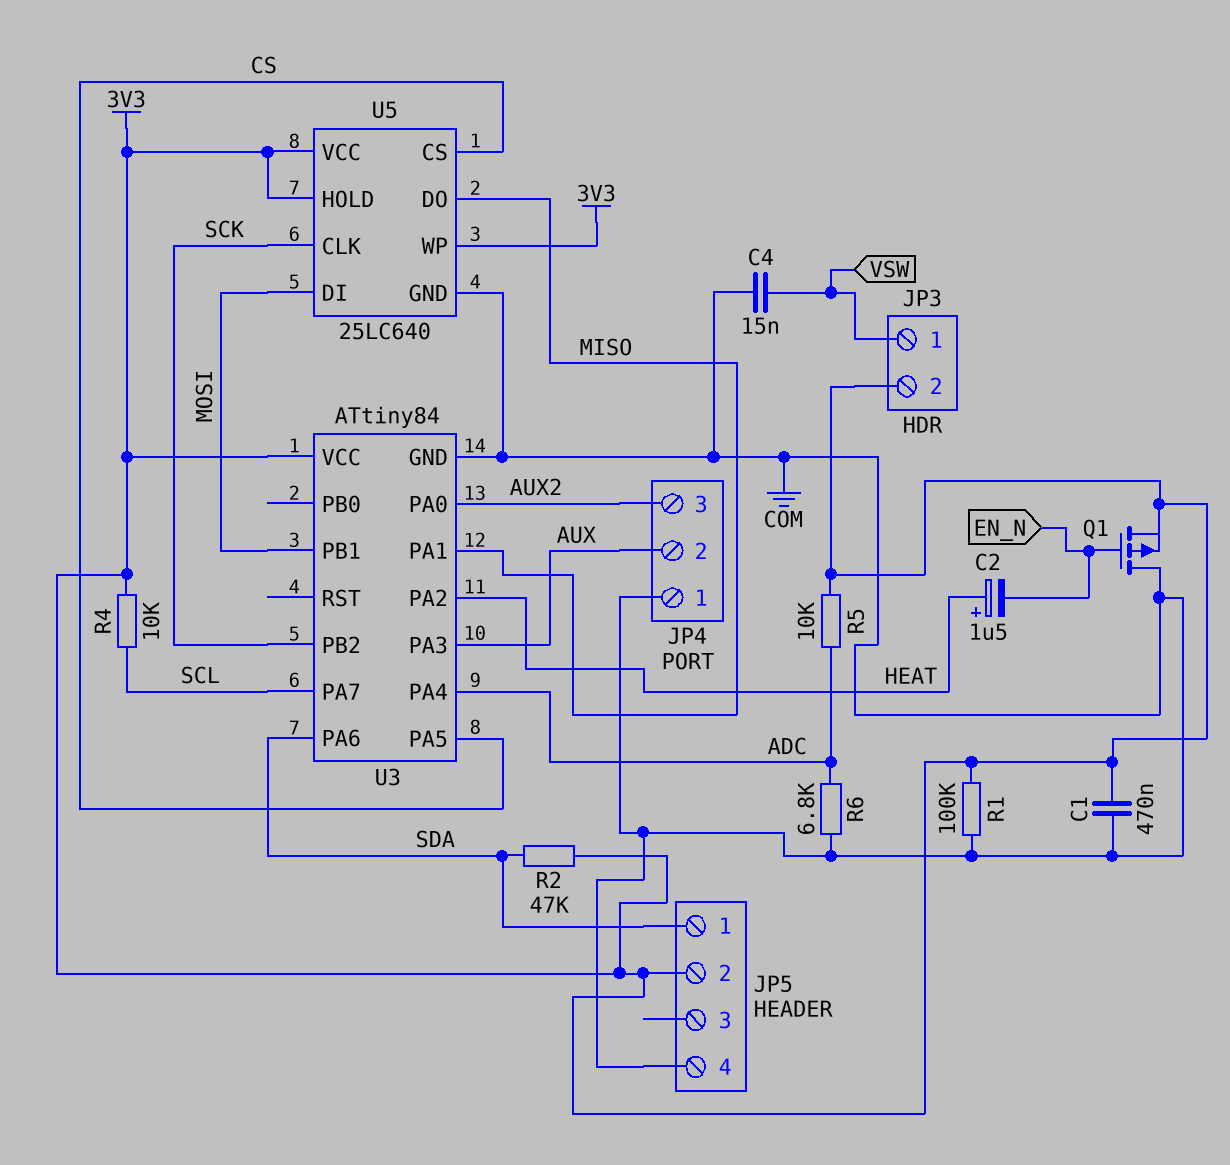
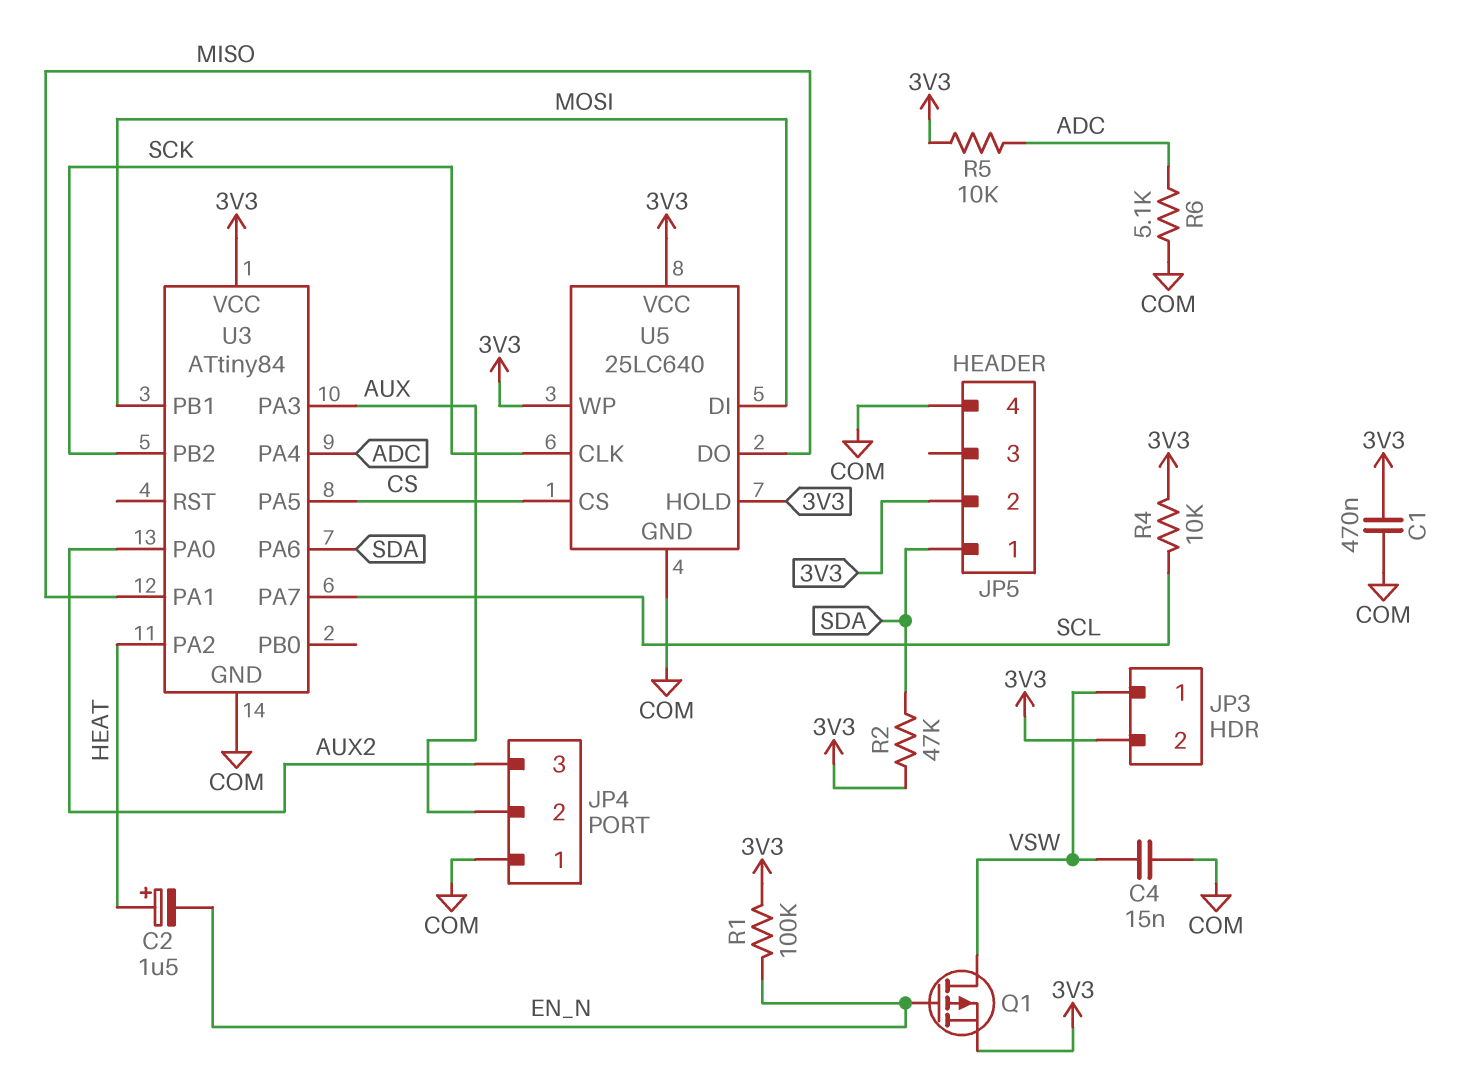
Q1: PMOS (G EN_N, D COM, S 3V3) -> PMOS (G EN_N, D VSW, S 3V3)
R1: 100k (3V3, COM) -> 100k (3V3, EN_N)
R6: 6.8k (ADC, COM) -> 5.1k (ADC, COM)

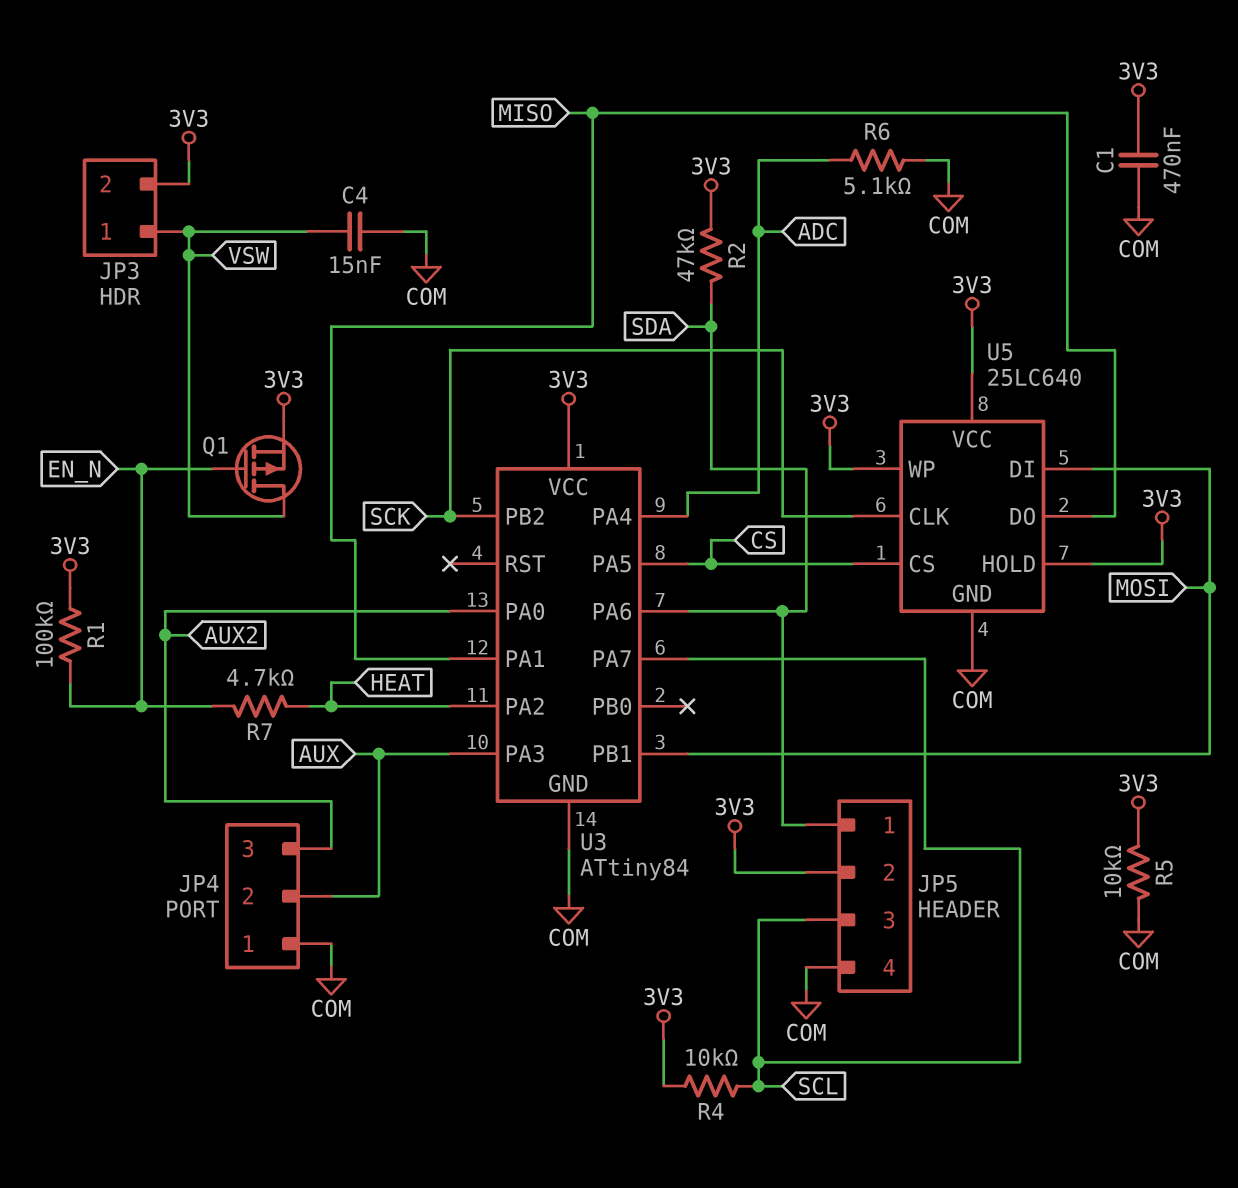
C2: 1.5uF (plus HEAT, minus EN_N) -> none
JP5 pin 3: none -> SCL
R5: 10k (3V3, ADC) -> 10k (3V3, COM)
R7: none -> 4.7k (EN_N, HEAT)

